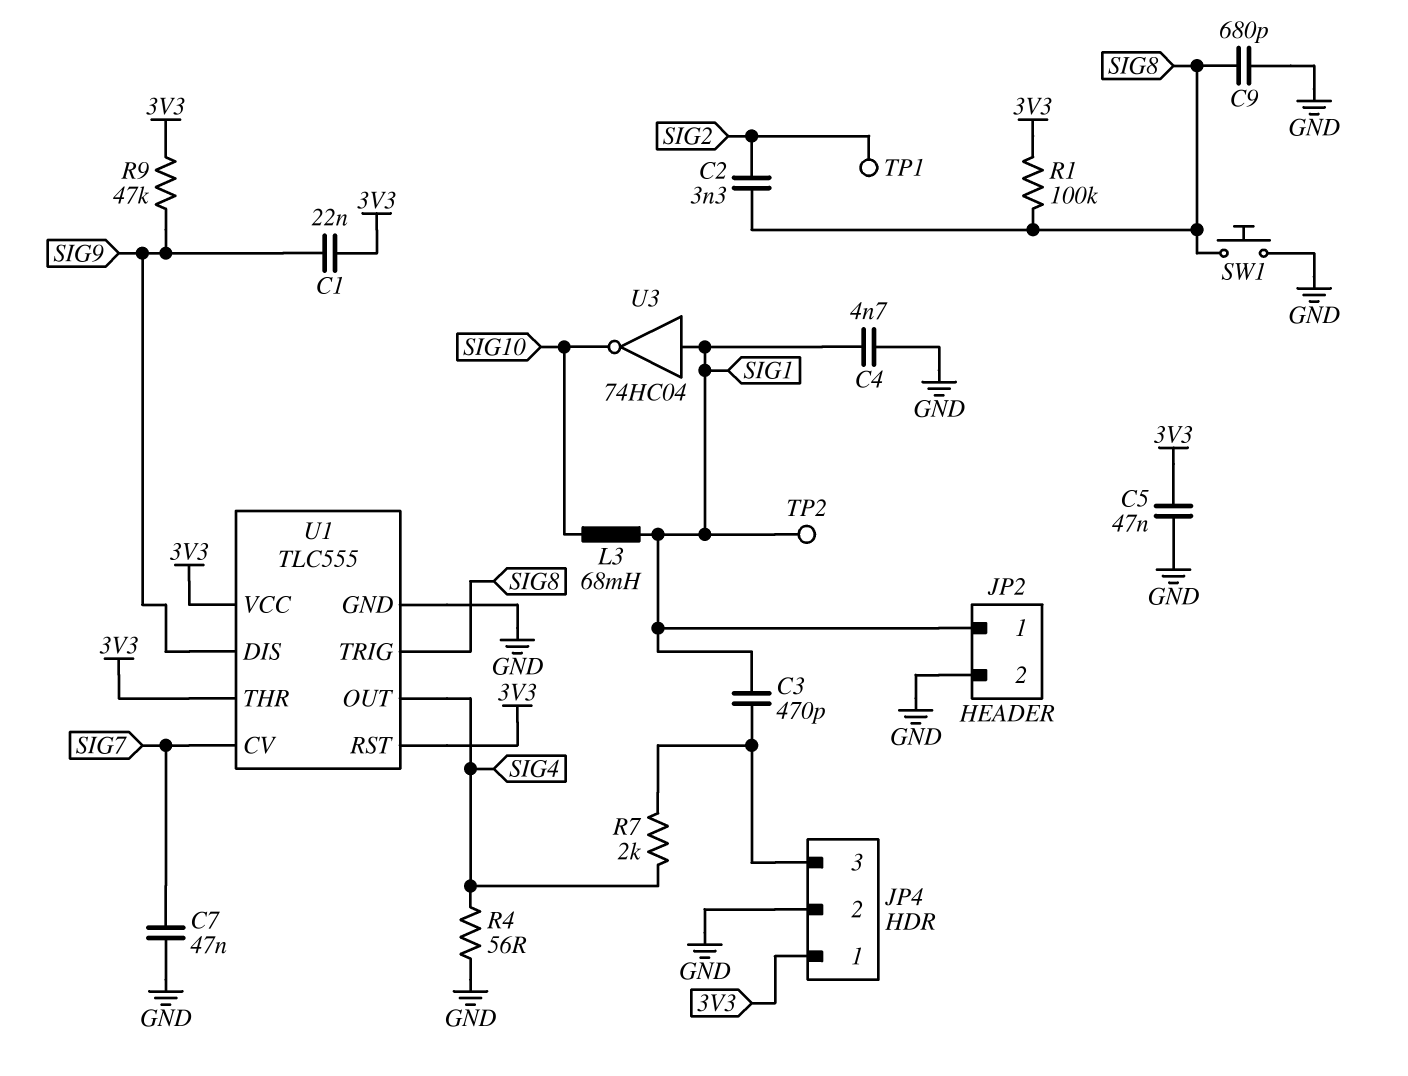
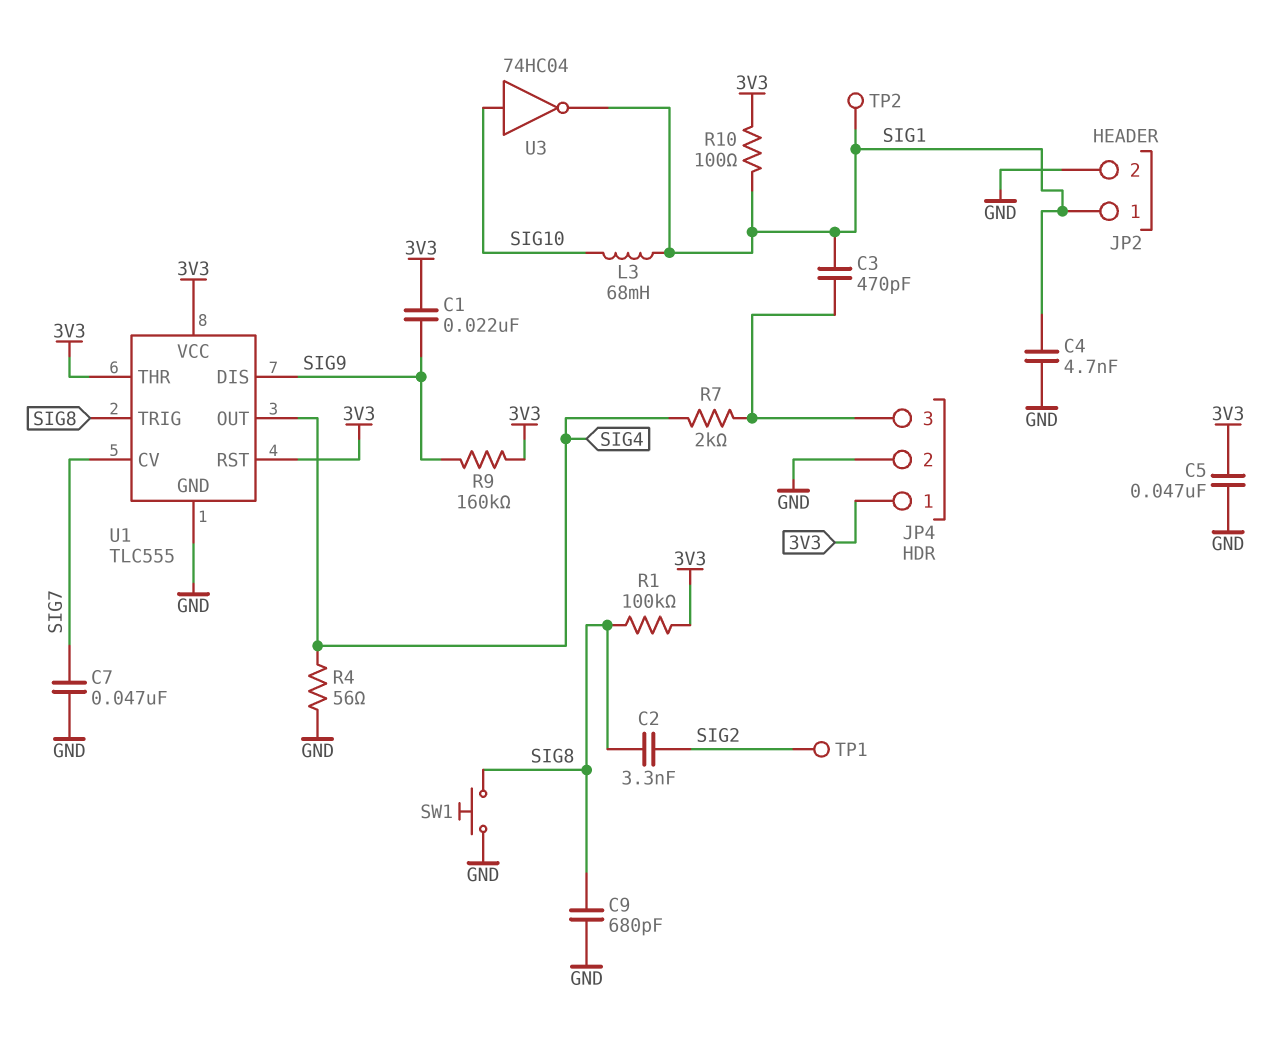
R9: 47k (3V3, SIG9) -> 160k (3V3, SIG9)
R10: none -> 100 (3V3, SIG1)
U3: NOT 74HC04 (in SIG1, out SIG10) -> NOT 74HC04 (in SIG10, out SIG1)

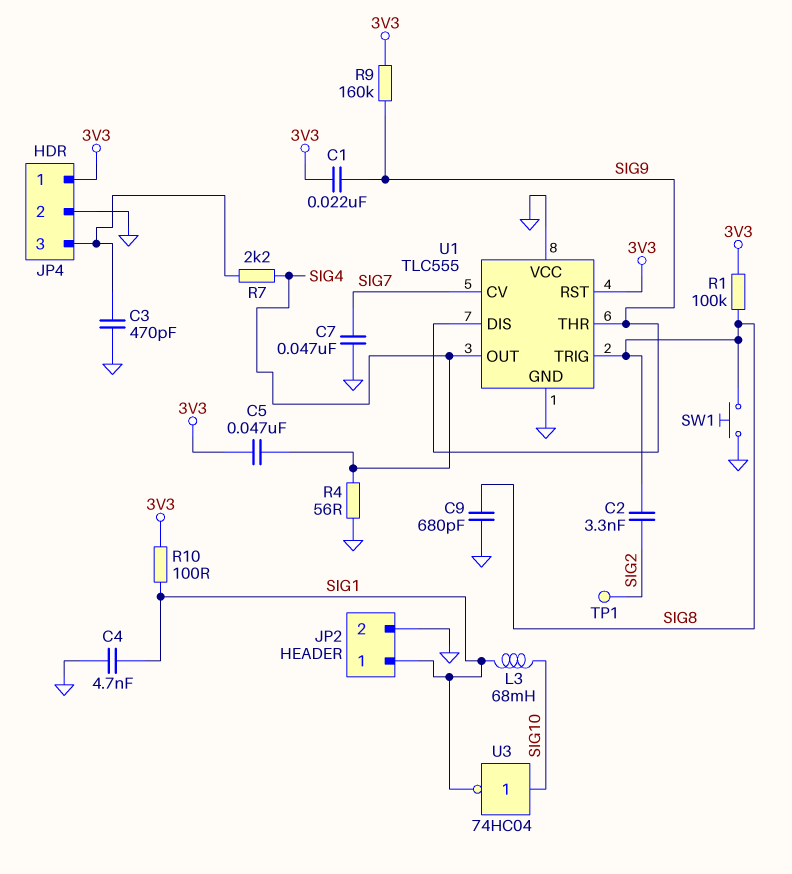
C3: 470pF (JP4/3, SIG1) -> 470pF (GND, JP4/3)
C5: 47nF (3V3, GND) -> 47nF (3V3, SIG4)
R7: 2k (JP4/3, SIG4) -> 2.2k (JP4/3, SIG4)
TP2: test point (SIG1) -> none
U1 pin THR: 3V3 -> SIG9
U1 pin VCC: 3V3 -> GND

